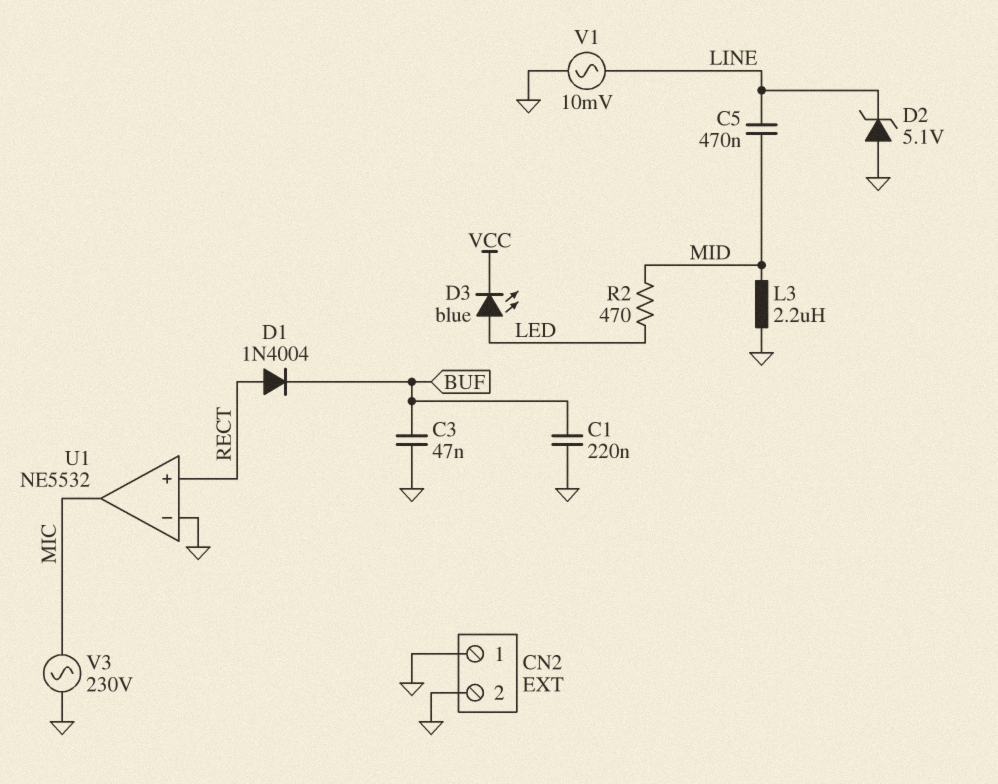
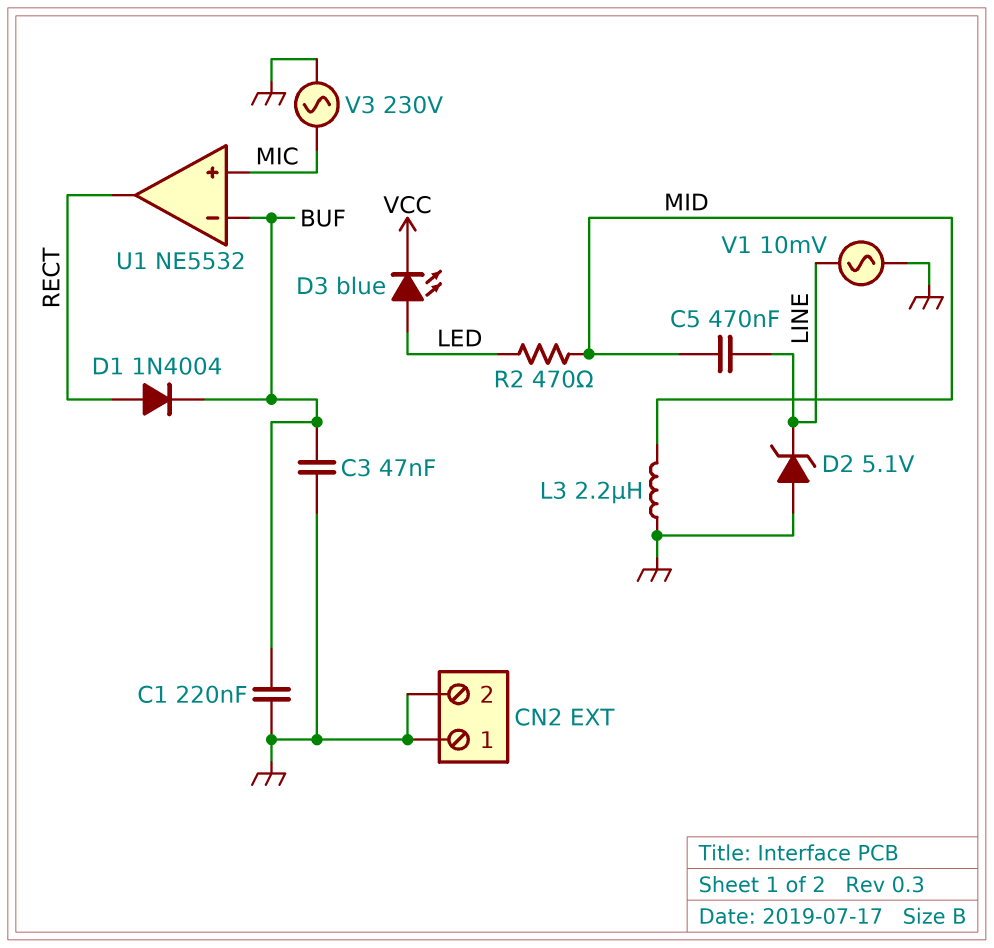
U1 pin in+: RECT -> MIC
U1 pin in-: GND -> BUF
U1 pin out: MIC -> RECT

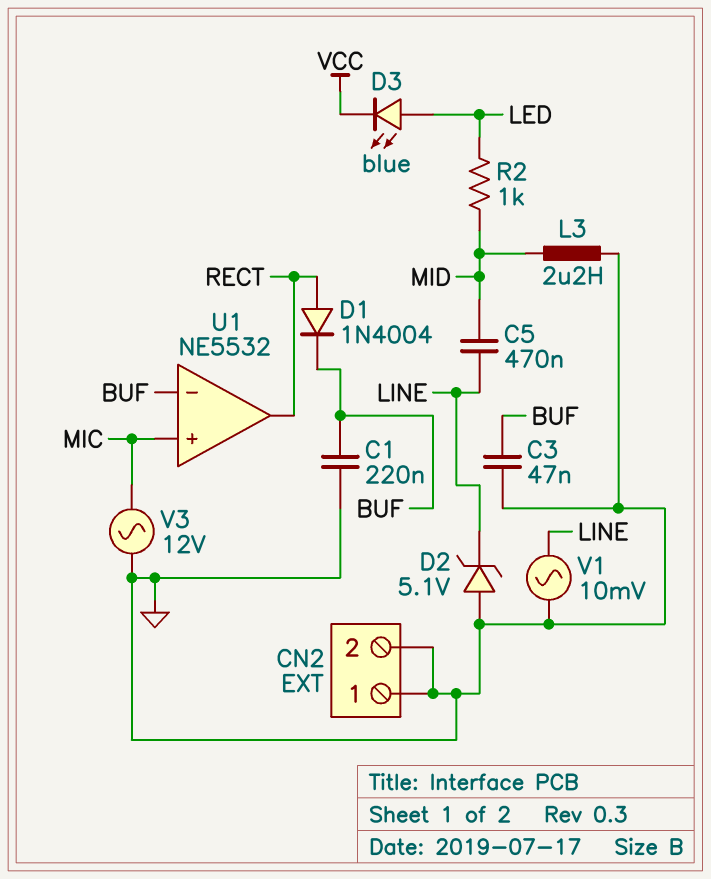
R2: 470 (LED, MID) -> 1k (LED, MID)
V3: AC 230V (GND, MIC) -> AC 12V (GND, MIC)

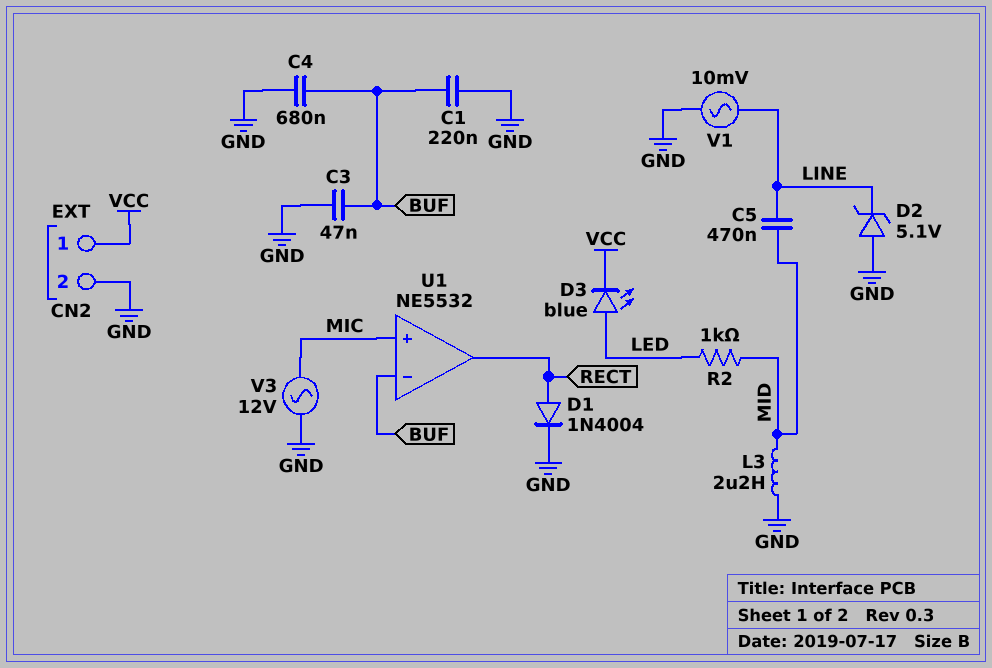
C4: none -> 680nF (BUF, GND)
CN2 pin 1: GND -> VCC
D1: diode 1N4004 (A RECT, K BUF) -> diode 1N4004 (A RECT, K GND)

